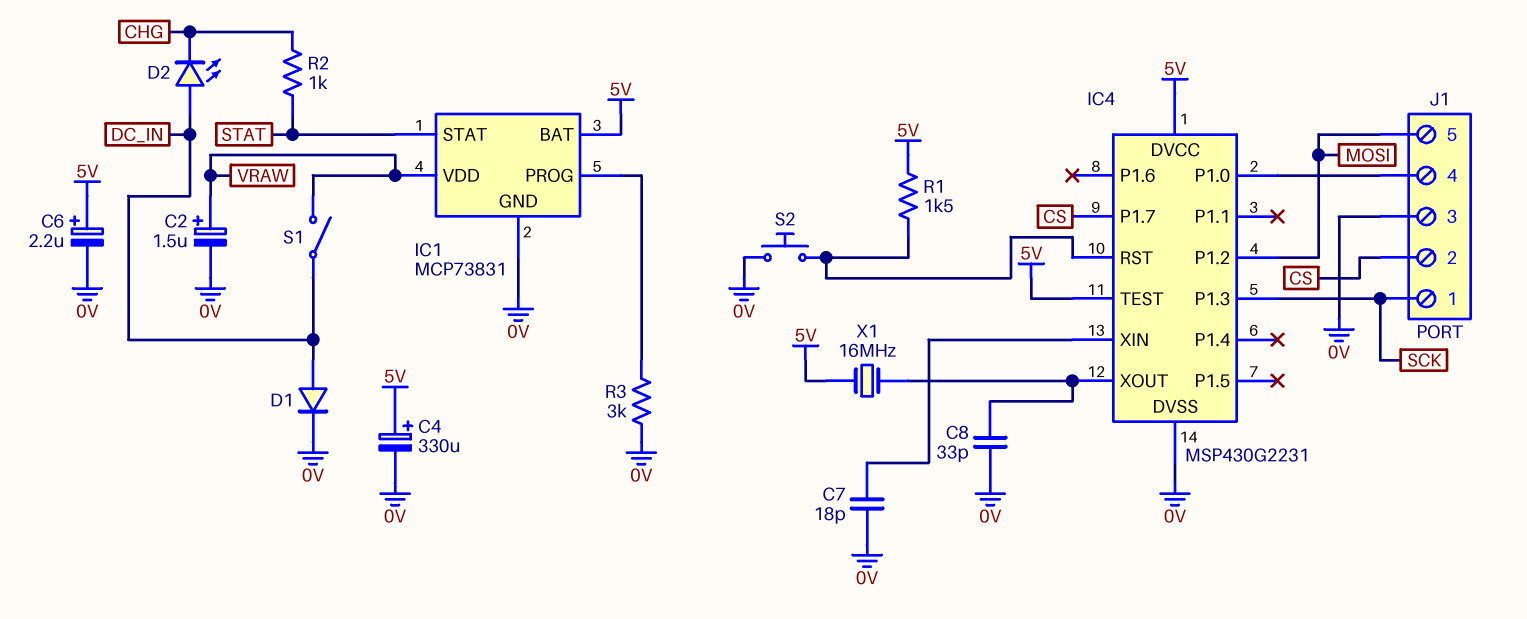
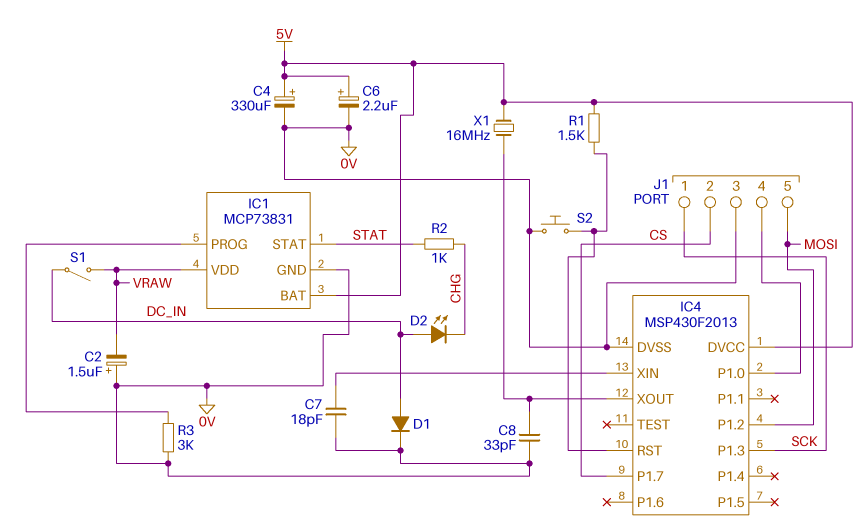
C2: 1.5uF (plus VRAW, minus 0V) -> 1.5uF (plus 0V, minus VRAW)
IC4: MSP430G2231 -> MSP430F2013
IC4 pin TEST: 5V -> none

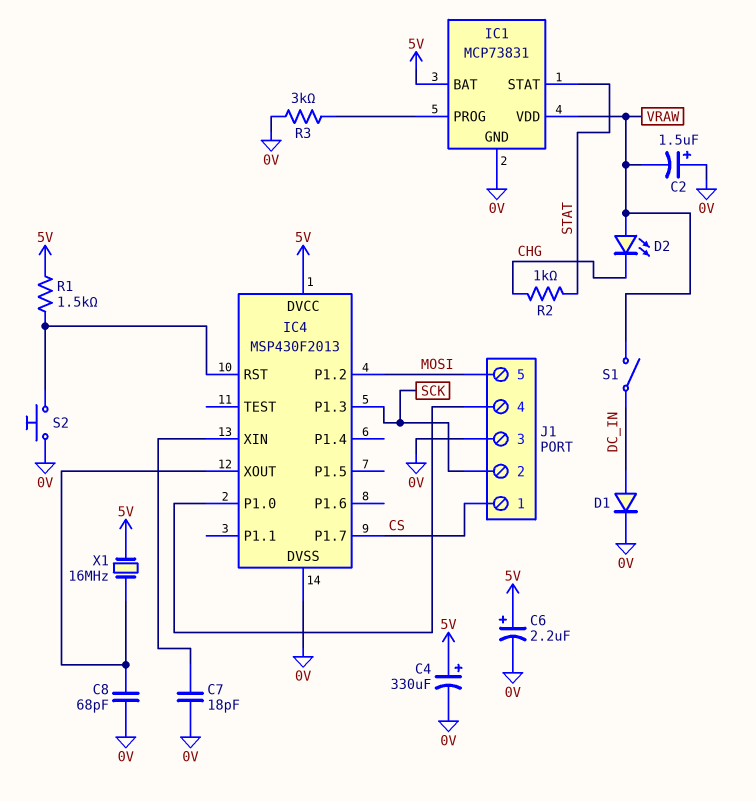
C8: 33pF (0V, IC4/XOUT) -> 68pF (0V, IC4/XOUT)
D2: LED (A DC_IN, K CHG) -> LED (A VRAW, K CHG)
J1 pin 1: SCK -> CS
J1 pin 2: CS -> SCK

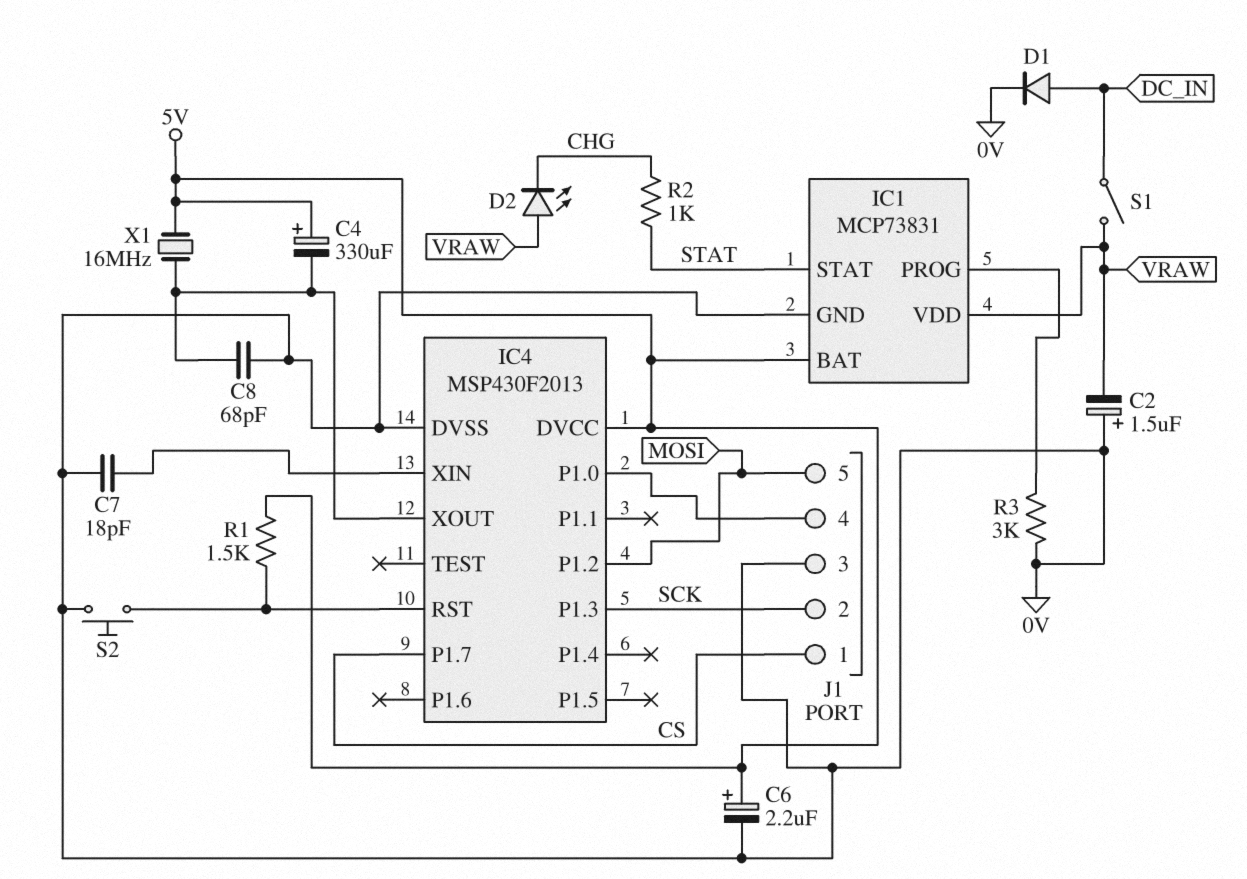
C4: 330uF (plus 5V, minus 0V) -> 330uF (plus 5V, minus IC4/XOUT)

